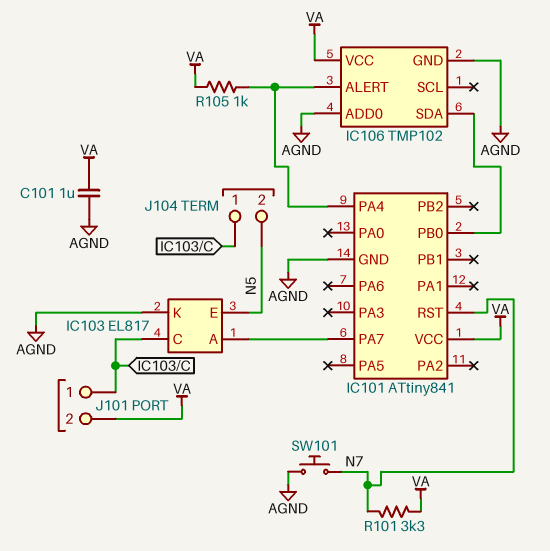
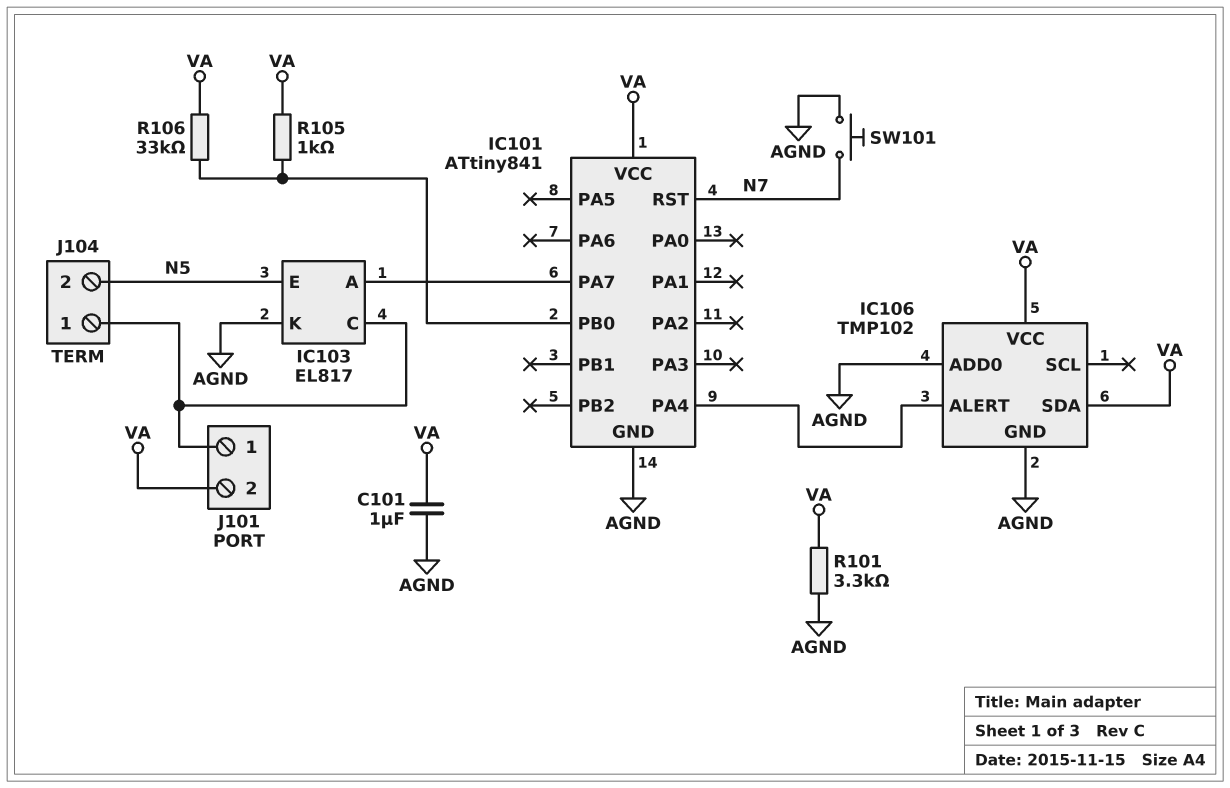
IC106 pin SDA: IC101/PB0 -> VA
R101: 3.3k (N7, VA) -> 3.3k (AGND, VA)
R105: 1k (IC101/PA4, VA) -> 1k (IC101/PB0, VA)
R106: none -> 33k (IC101/PB0, VA)

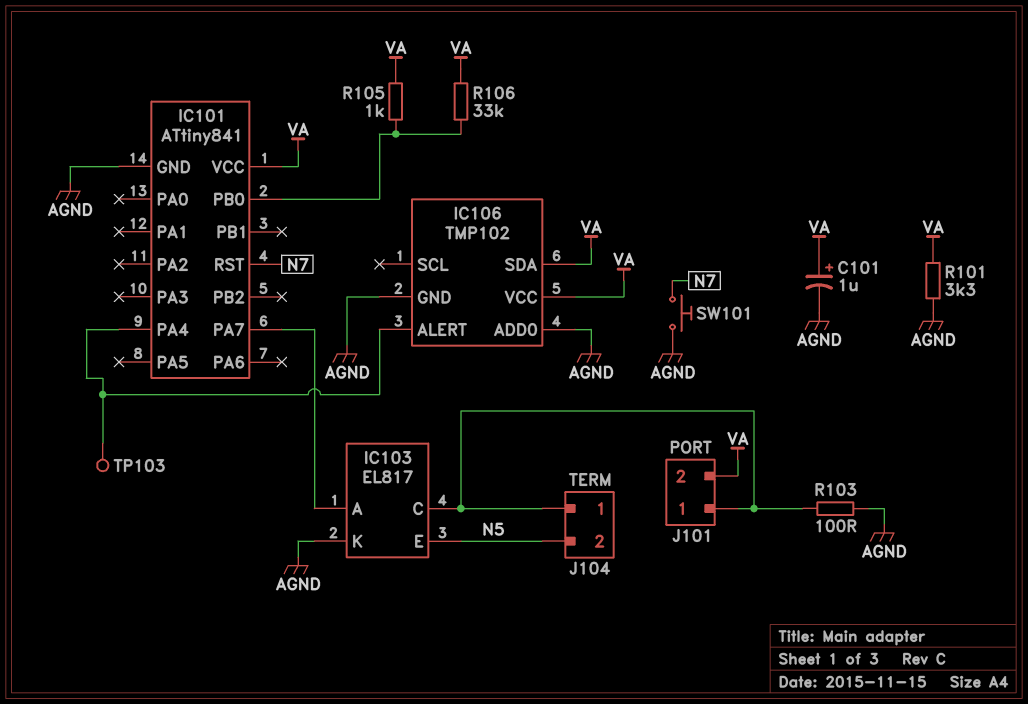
C101: 1uF (AGND, VA) -> 1uF (plus VA, minus AGND)
R103: none -> 100 (AGND, IC103/C)
TP103: none -> test point (IC101/PA4)

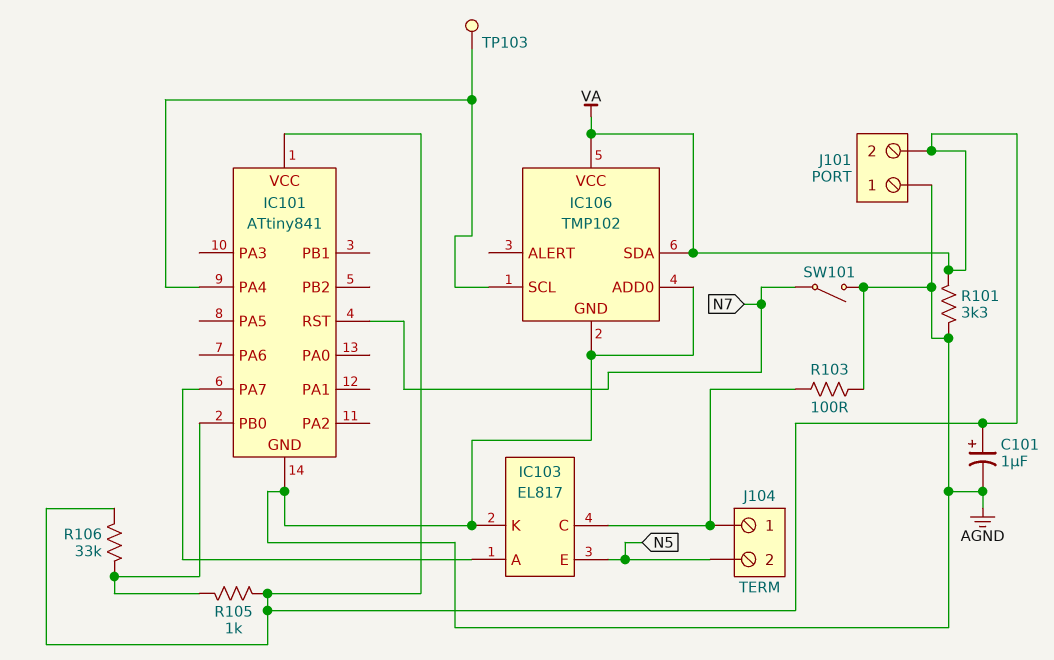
IC106 pin ALERT: IC101/PA4 -> none
IC106 pin SCL: none -> IC101/PA4
J101 pin 1: IC103/C -> AGND
SW101: button (AGND, N7) -> switch (AGND, N7)

